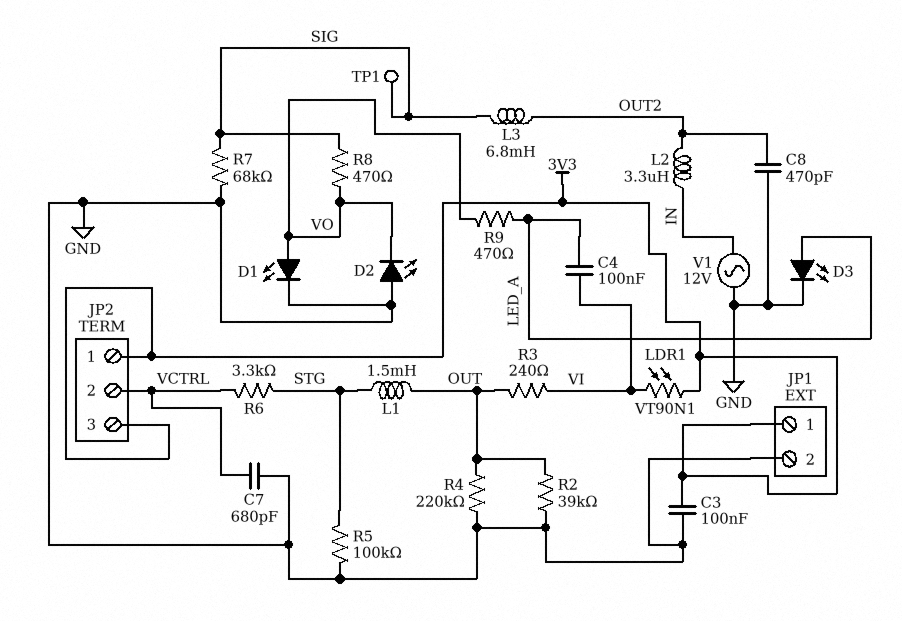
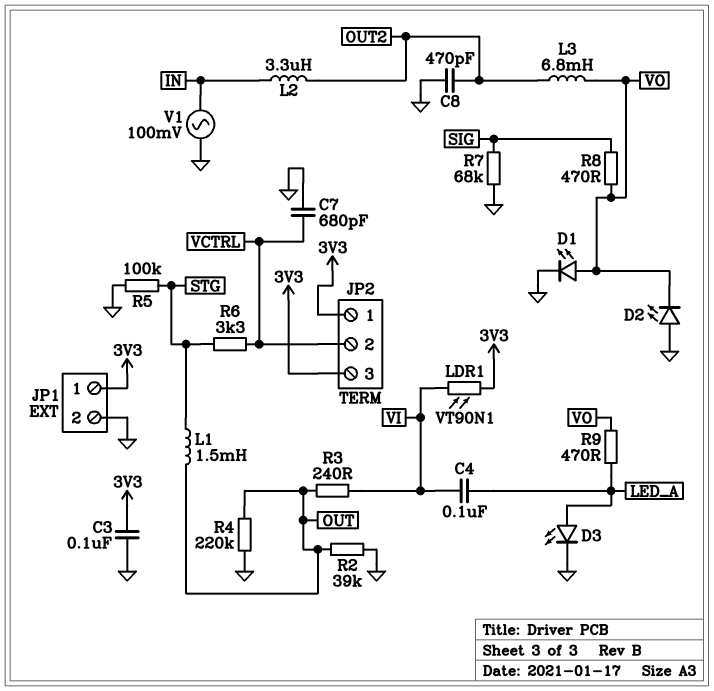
L3: 6.8mH (OUT2, SIG) -> 6.8mH (OUT2, VO)
TP1: test point (SIG) -> none
V1: AC 12V (GND, IN) -> AC 100mV (GND, IN)

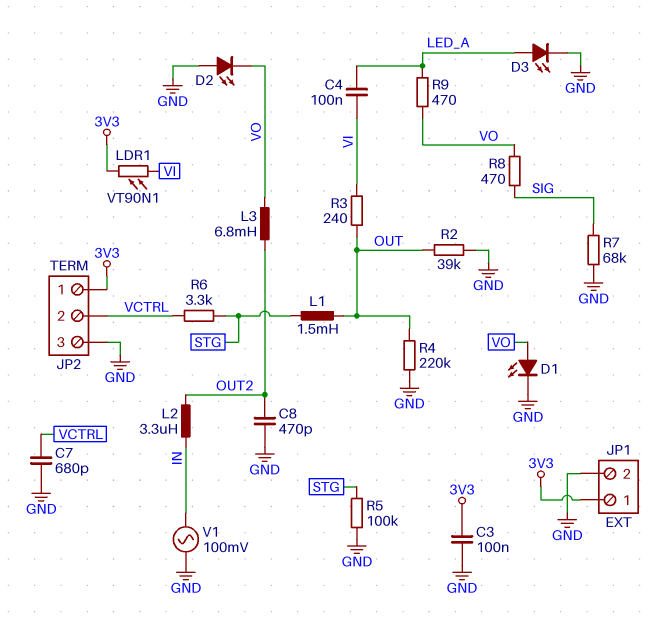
JP2 pin 3: 3V3 -> GND

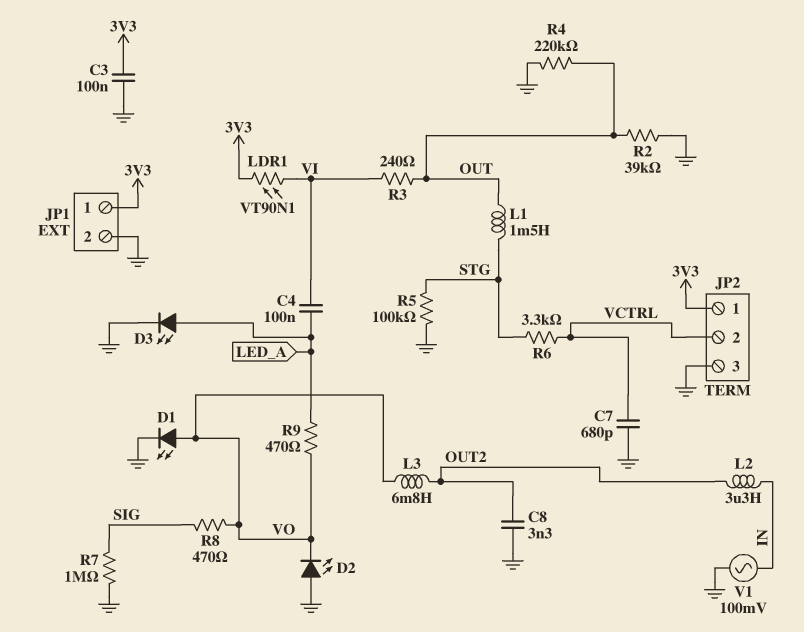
C8: 470pF (GND, OUT2) -> 3.3nF (GND, OUT2)
R7: 68k (GND, SIG) -> 1M (GND, SIG)

